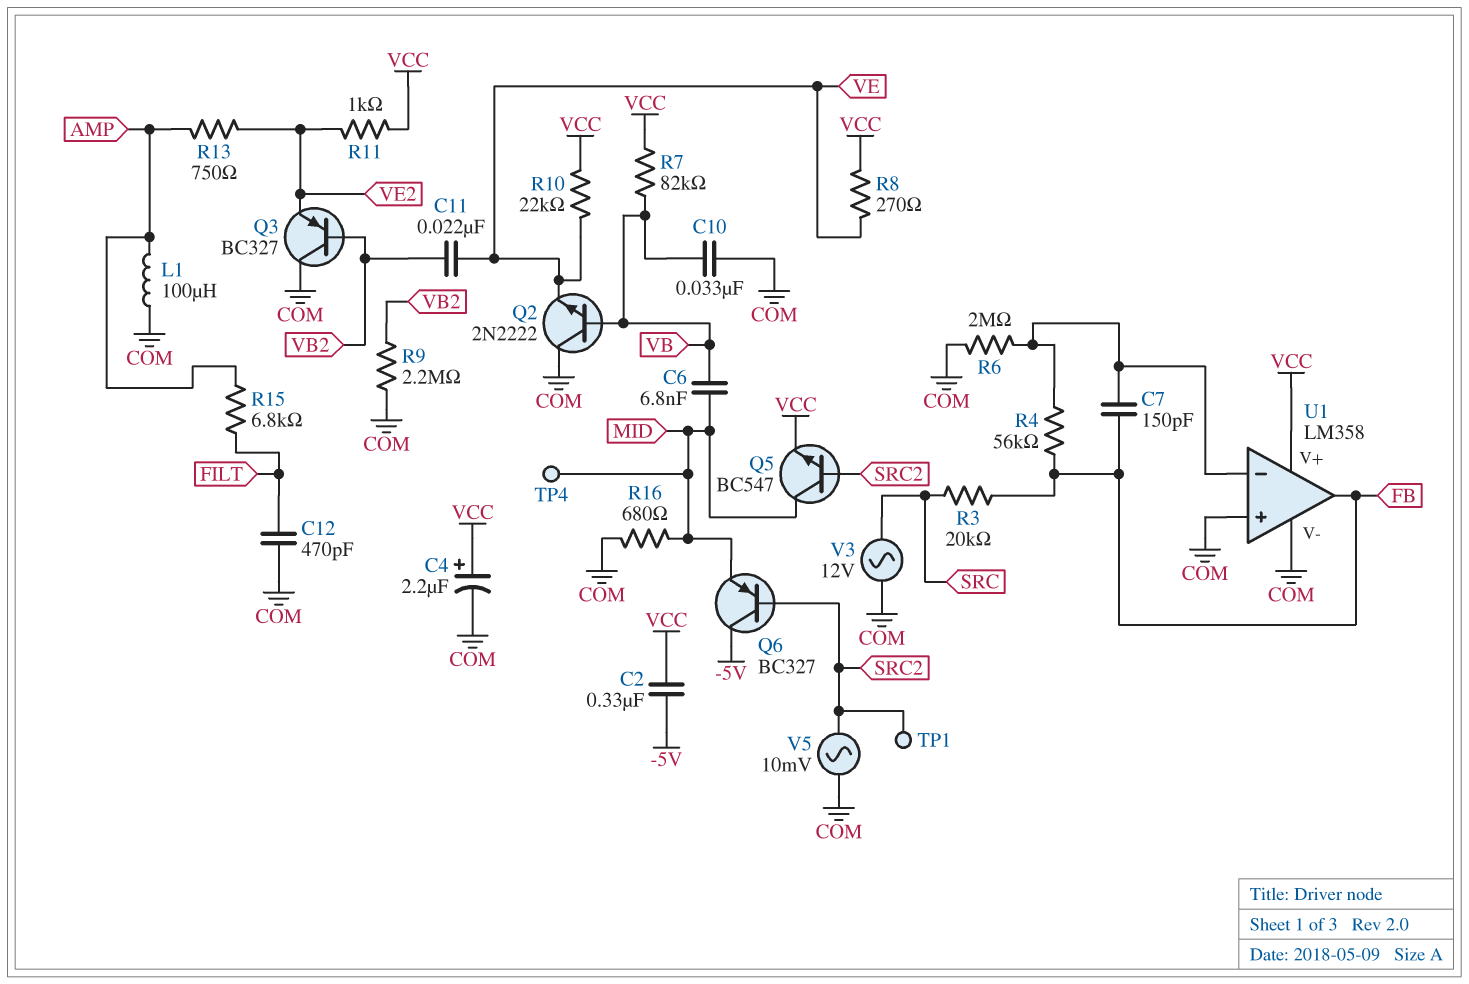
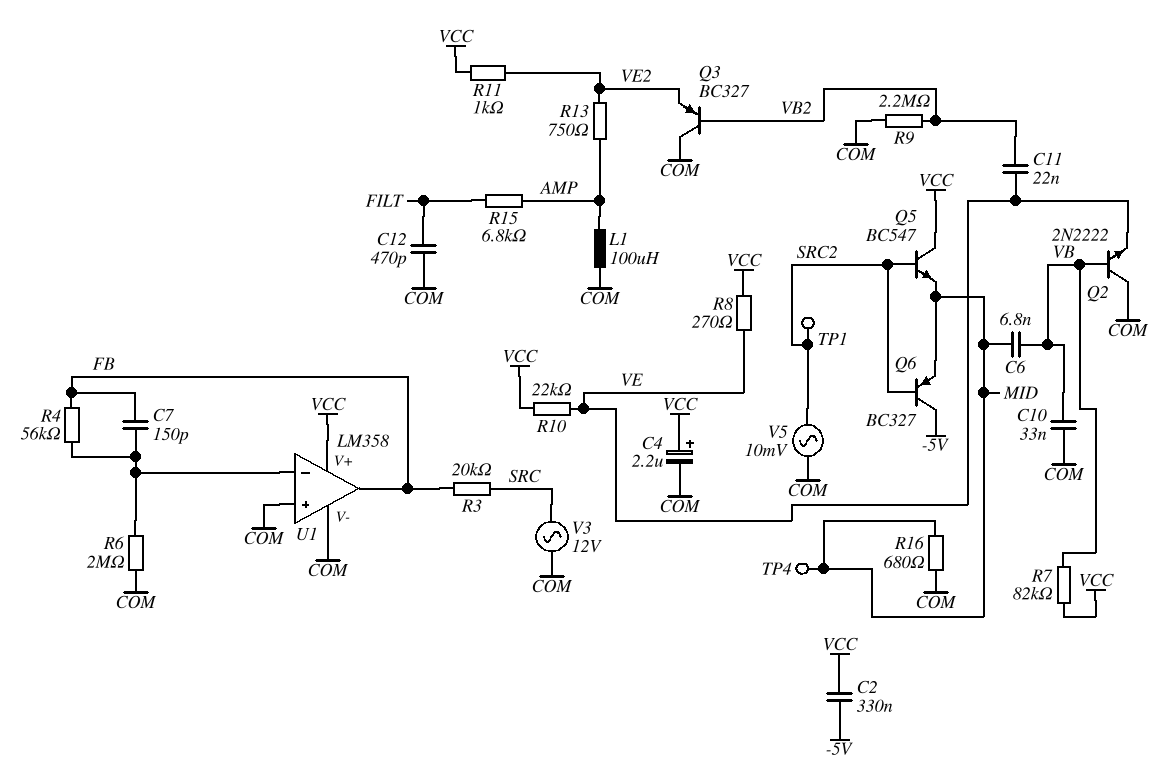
Q5: NPN BC547 (B SRC2, C MID, E VCC) -> NPN BC547 (B SRC2, C VCC, E MID)

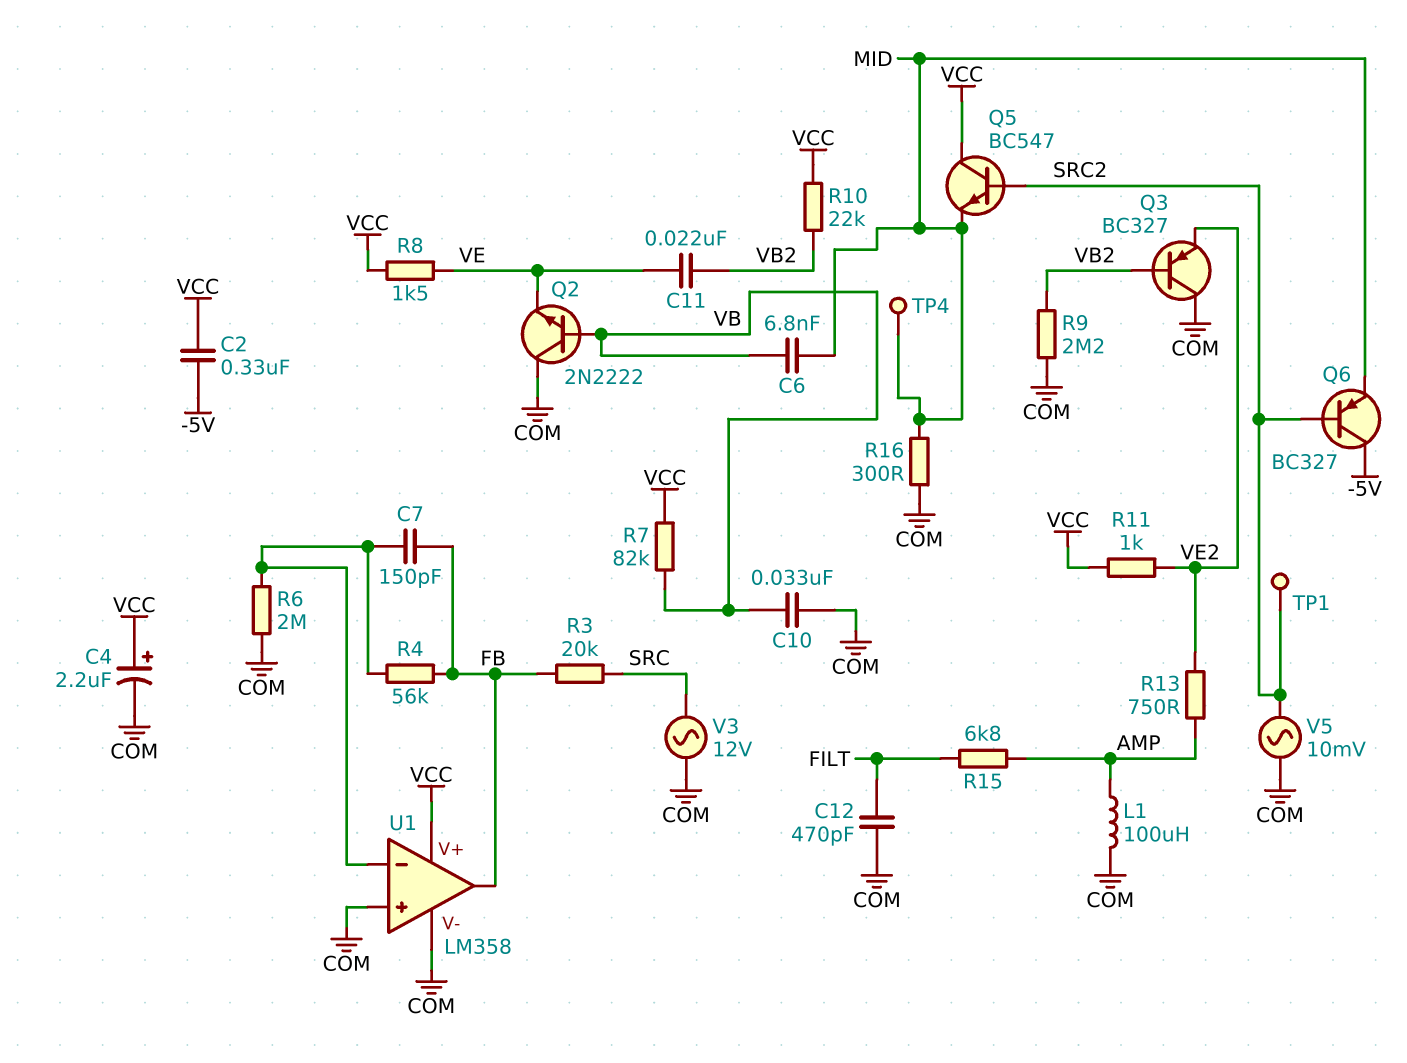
R8: 270 (VCC, VE) -> 1.5k (VCC, VE)
R10: 22k (VCC, VE) -> 22k (VB2, VCC)
R16: 680 (COM, MID) -> 300 (COM, MID)

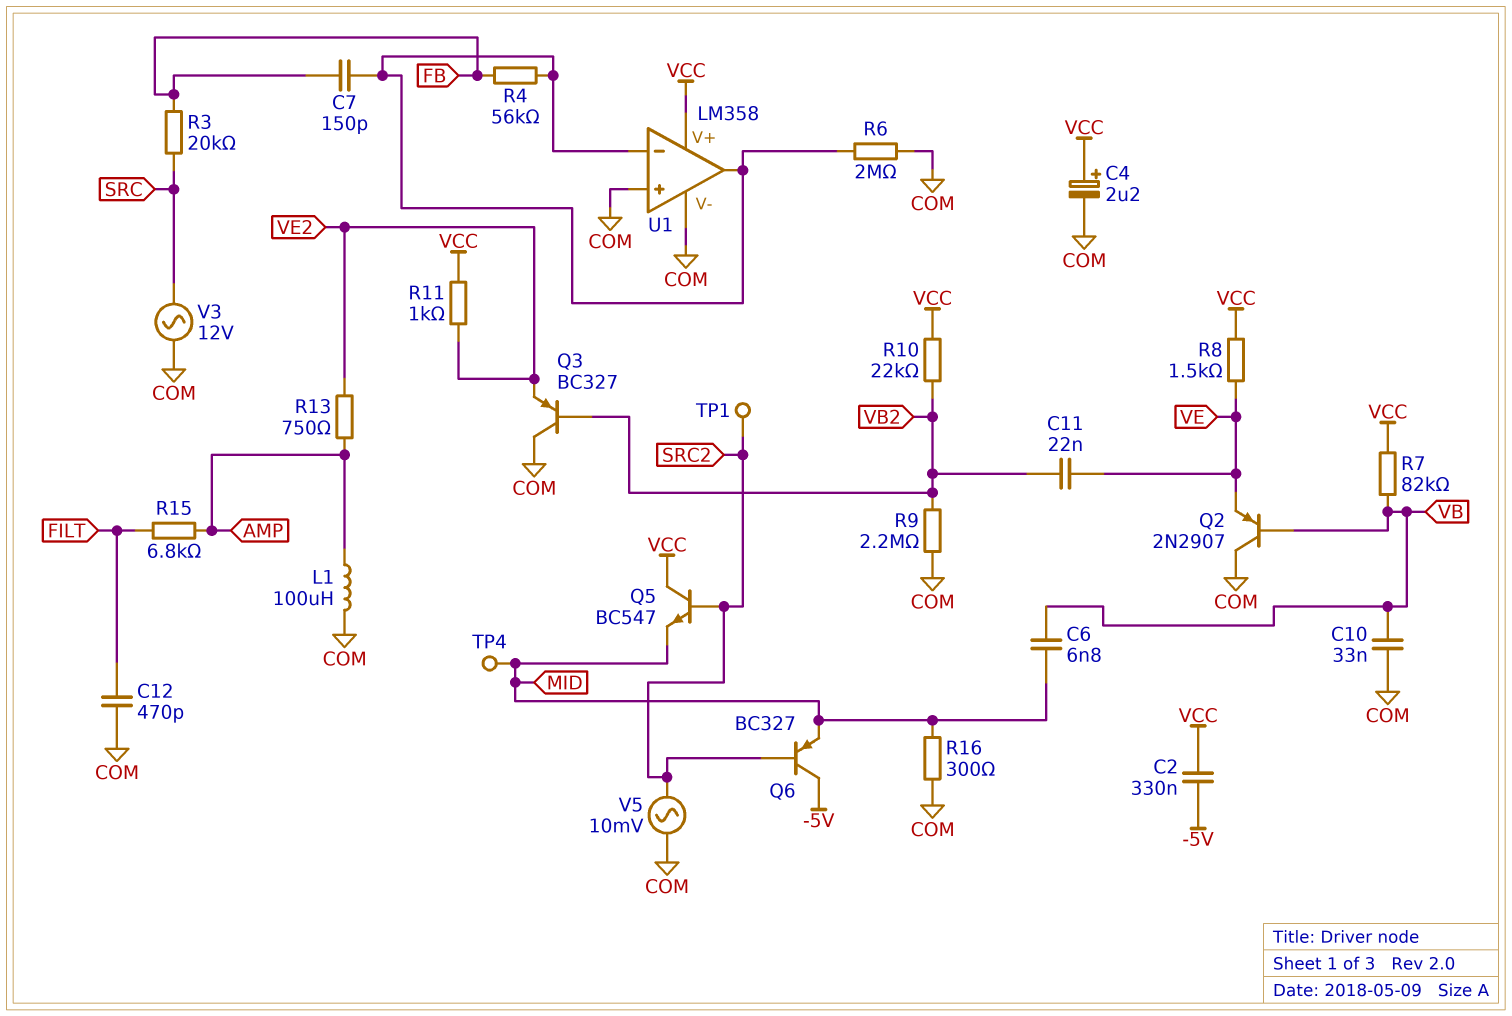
Q2: NPN 2N2222 (B VB, C COM, E VE) -> PNP 2N2907 (B VB, C COM, E VE)
U1 pin out: FB -> U1/in-

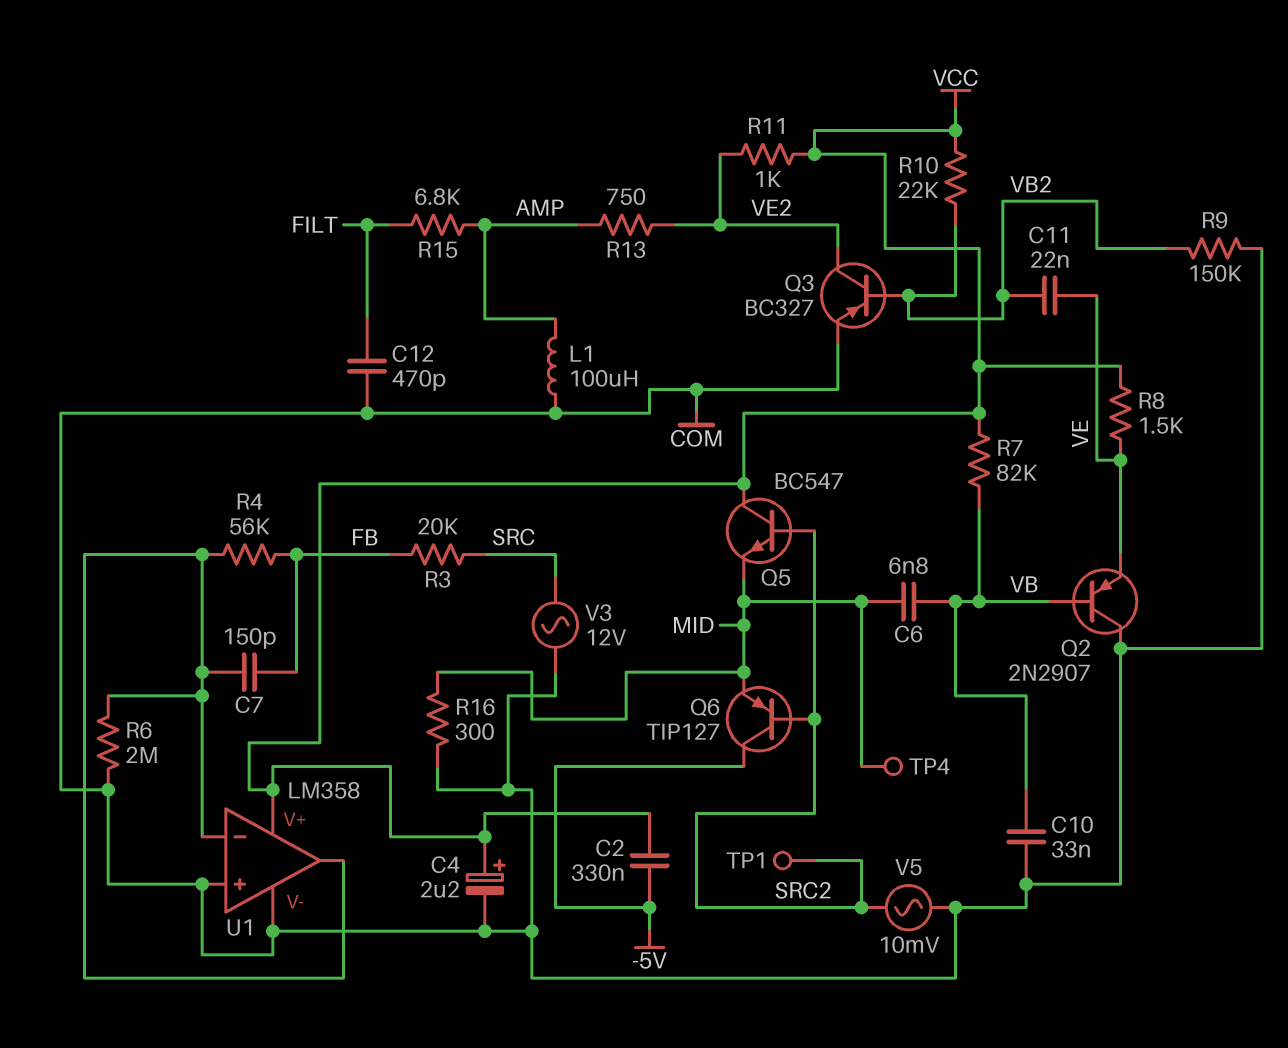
Q3: PNP BC327 (B VB2, C COM, E VE2) -> PNP BC327 (B VB2, C VE2, E COM)
Q6: PNP BC327 (B SRC2, C -5V, E MID) -> PNP TIP127 (B SRC2, C -5V, E MID)
R9: 2.2M (COM, VB2) -> 150k (COM, VB2)

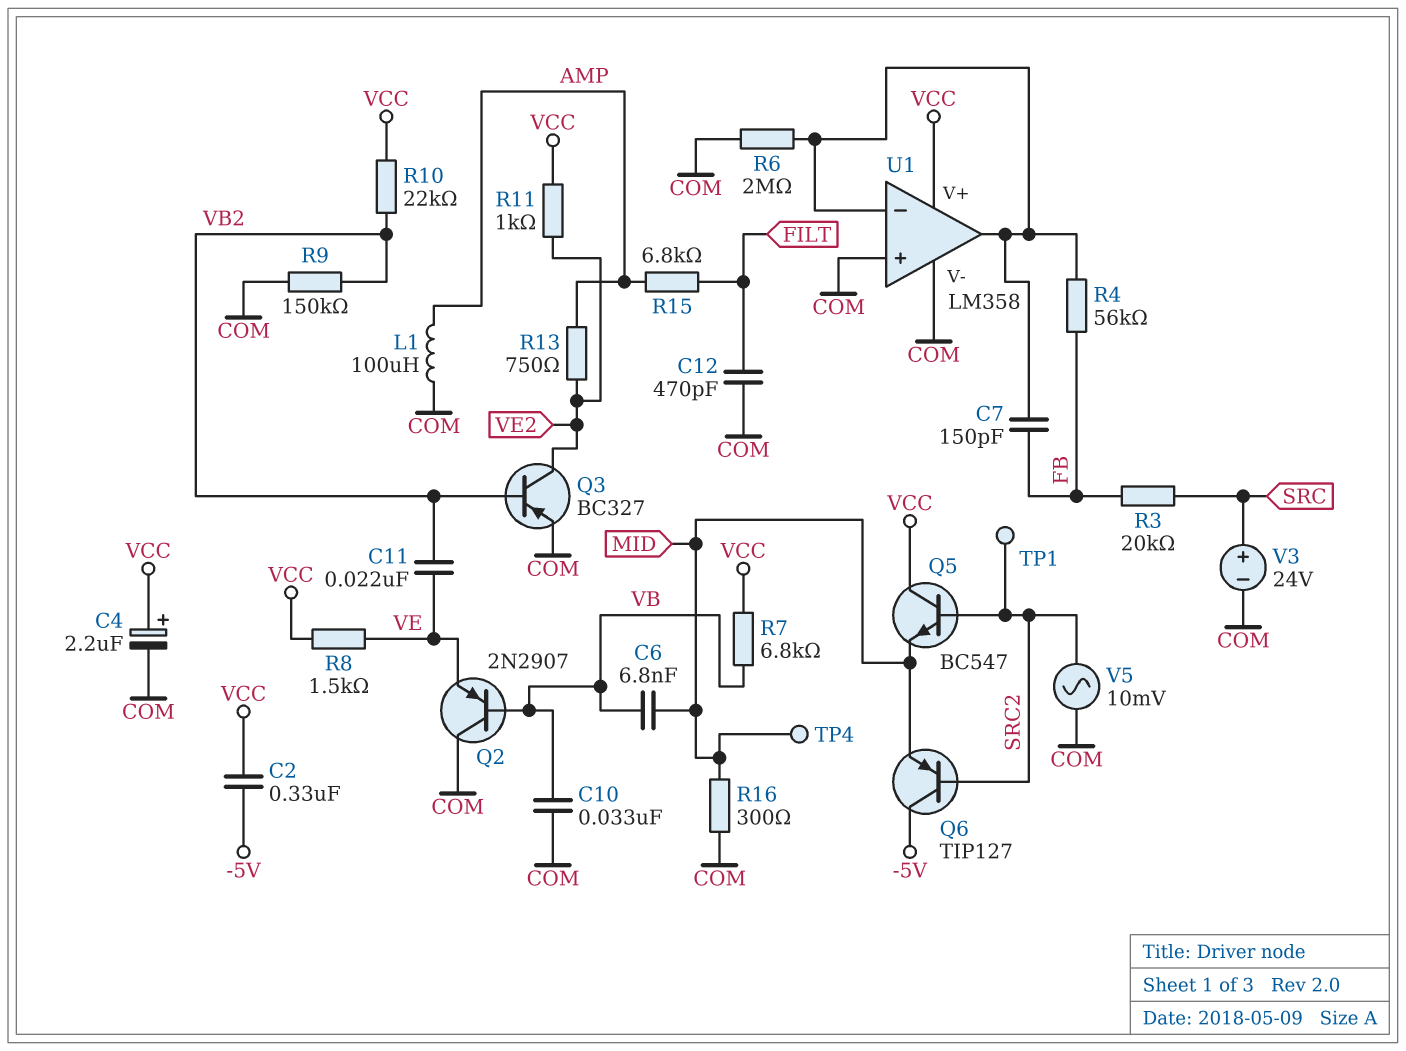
R7: 82k (VB, VCC) -> 6.8k (VB, VCC)
V3: AC 12V (COM, SRC) -> 24V (plus SRC, minus COM)

